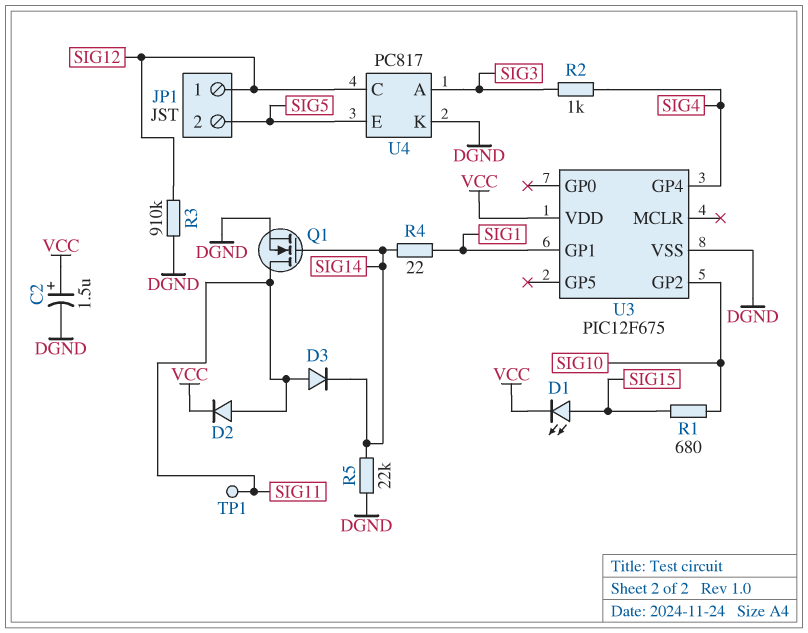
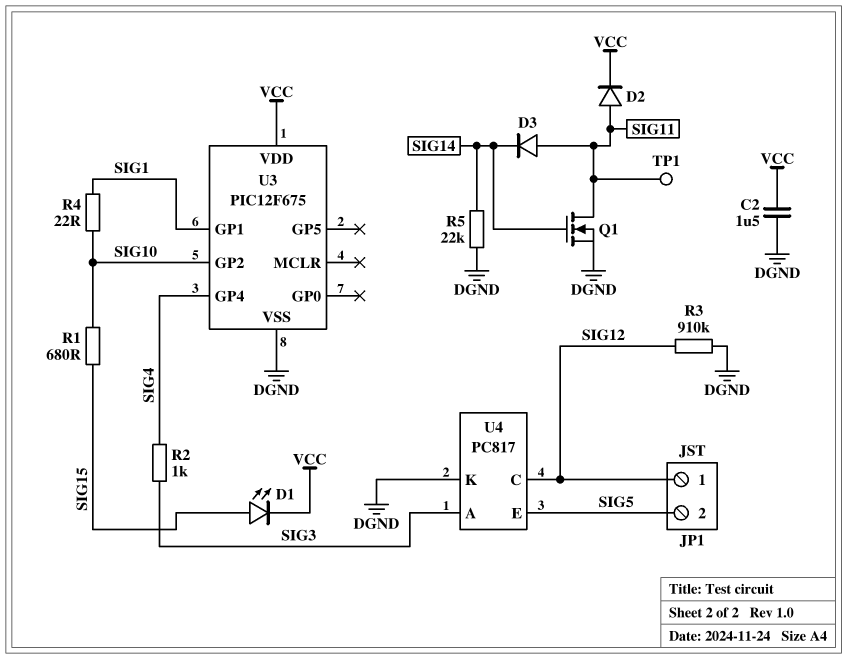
C2: 1.5uF (plus VCC, minus DGND) -> 1.5uF (DGND, VCC)
R4: 22 (SIG1, SIG14) -> 22 (SIG1, SIG10)

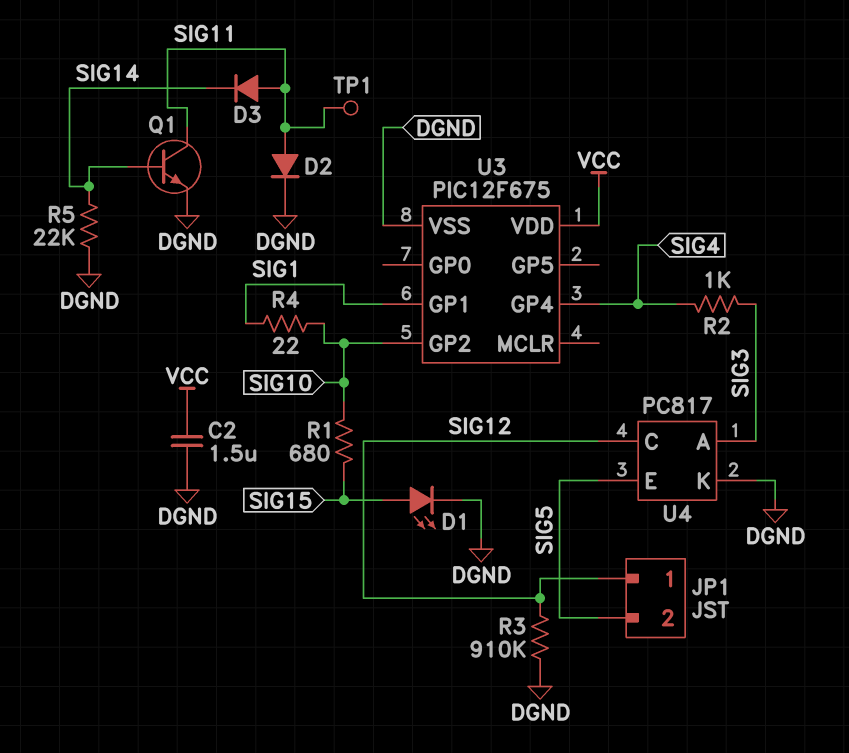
D1: LED (A SIG15, K VCC) -> LED (A SIG15, K DGND)
D2: diode (A SIG11, K VCC) -> diode (A SIG11, K DGND)
Q1: NMOS (G SIG14, D SIG11, S DGND) -> NPN (B SIG14, C SIG11, E DGND)

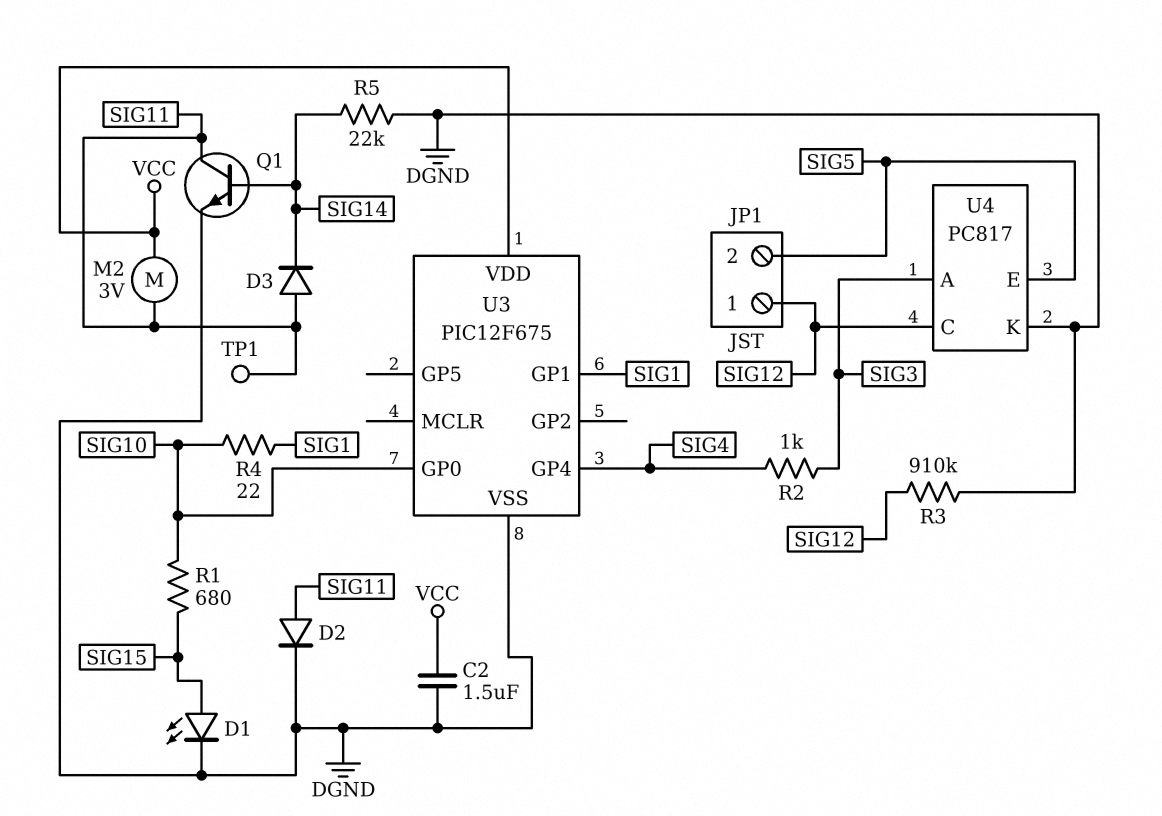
M2: none -> motor 3V (SIG11, VCC)
U3 pin GP0: none -> SIG10
U3 pin GP2: SIG10 -> none

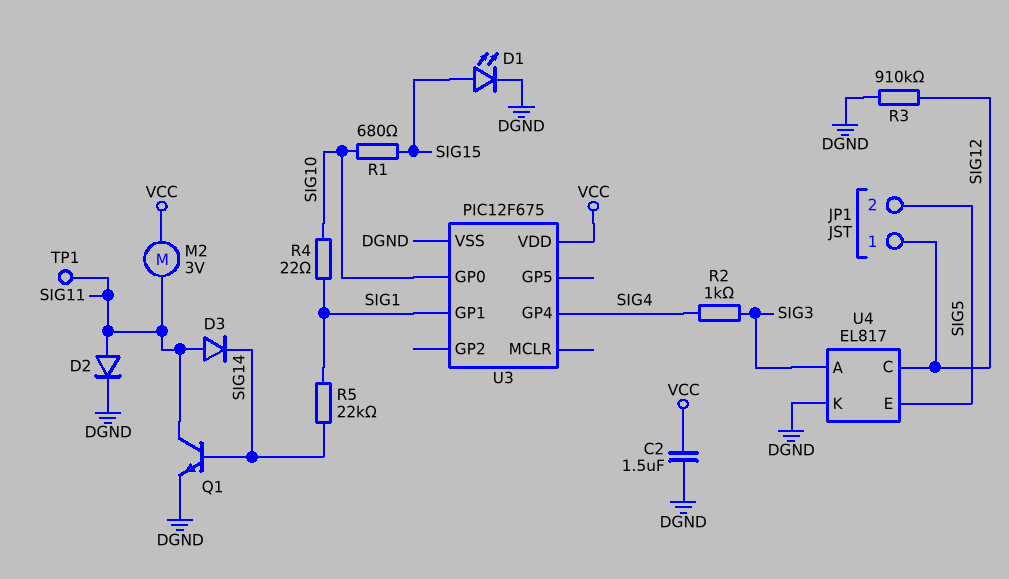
R5: 22k (DGND, SIG14) -> 22k (SIG1, SIG14)
U4: PC817 -> EL817

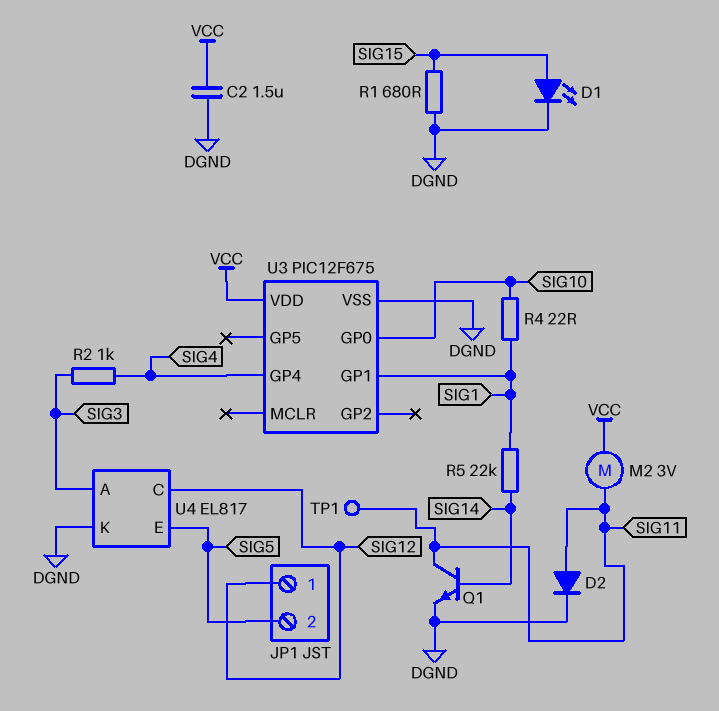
D3: diode (A SIG11, K SIG14) -> none
R1: 680 (SIG10, SIG15) -> 680 (DGND, SIG15)
R3: 910k (DGND, SIG12) -> none

